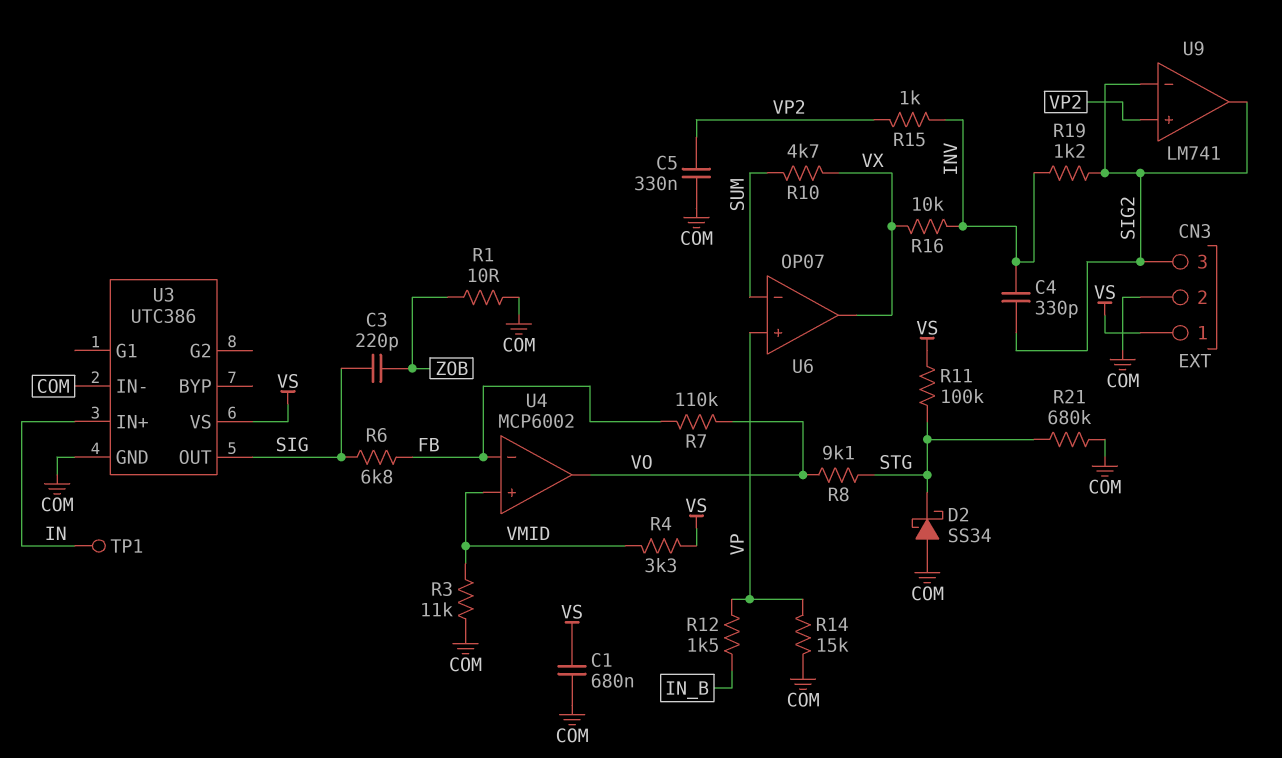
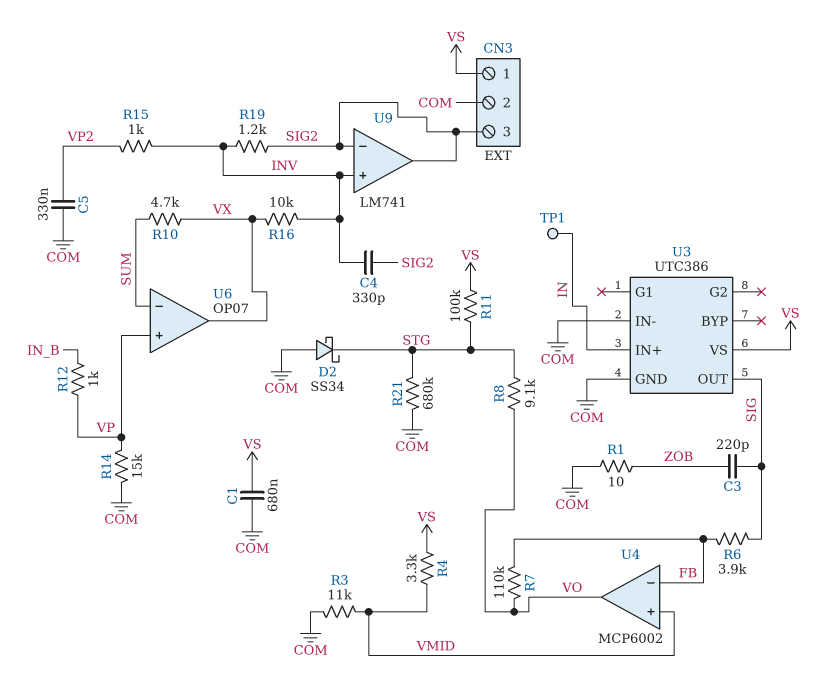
R6: 6.8k (FB, SIG) -> 3.9k (FB, SIG)
R12: 1.5k (IN_B, VP) -> 1k (IN_B, VP)
U9 pin in+: VP2 -> INV

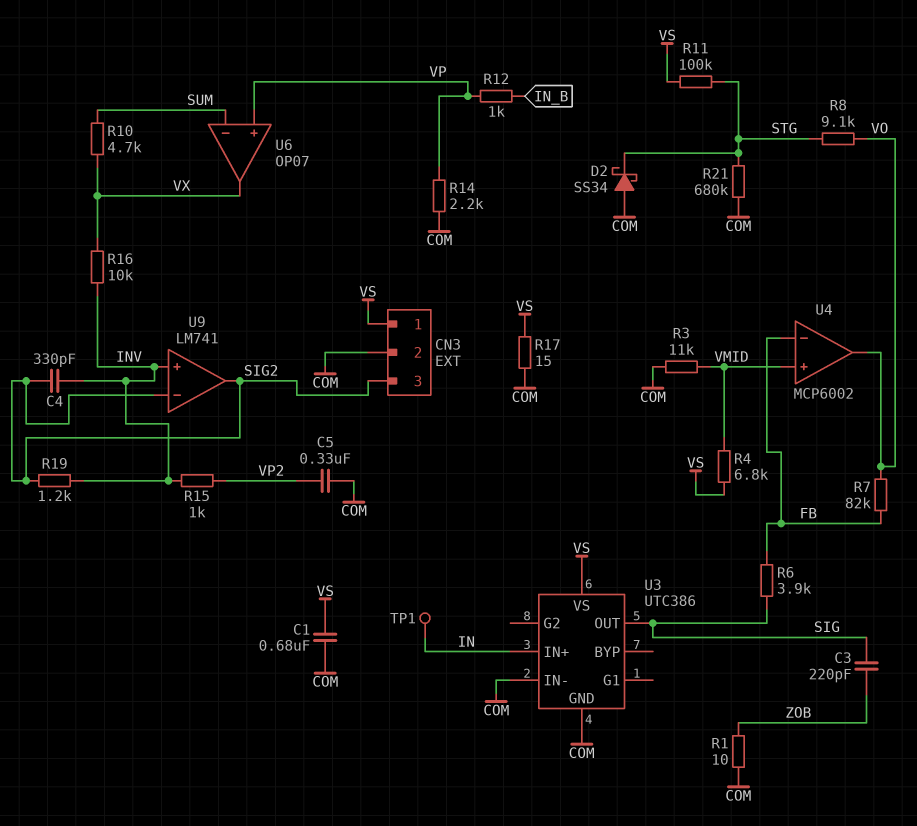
R4: 3.3k (VMID, VS) -> 6.8k (VMID, VS)
R7: 110k (FB, VO) -> 82k (FB, VO)
R14: 15k (COM, VP) -> 2.2k (COM, VP)
R17: none -> 15 (COM, VS)

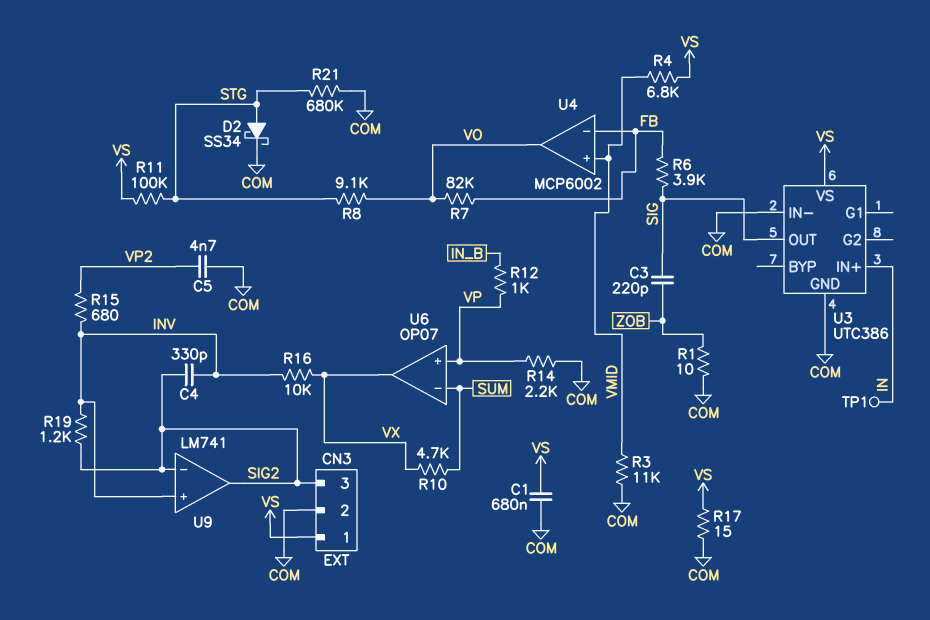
C5: 330nF (COM, VP2) -> 4.7nF (COM, VP2)
D2: schottky SS34 (A COM, K STG) -> schottky SS34 (A STG, K COM)
R15: 1k (INV, VP2) -> 680 (INV, VP2)

